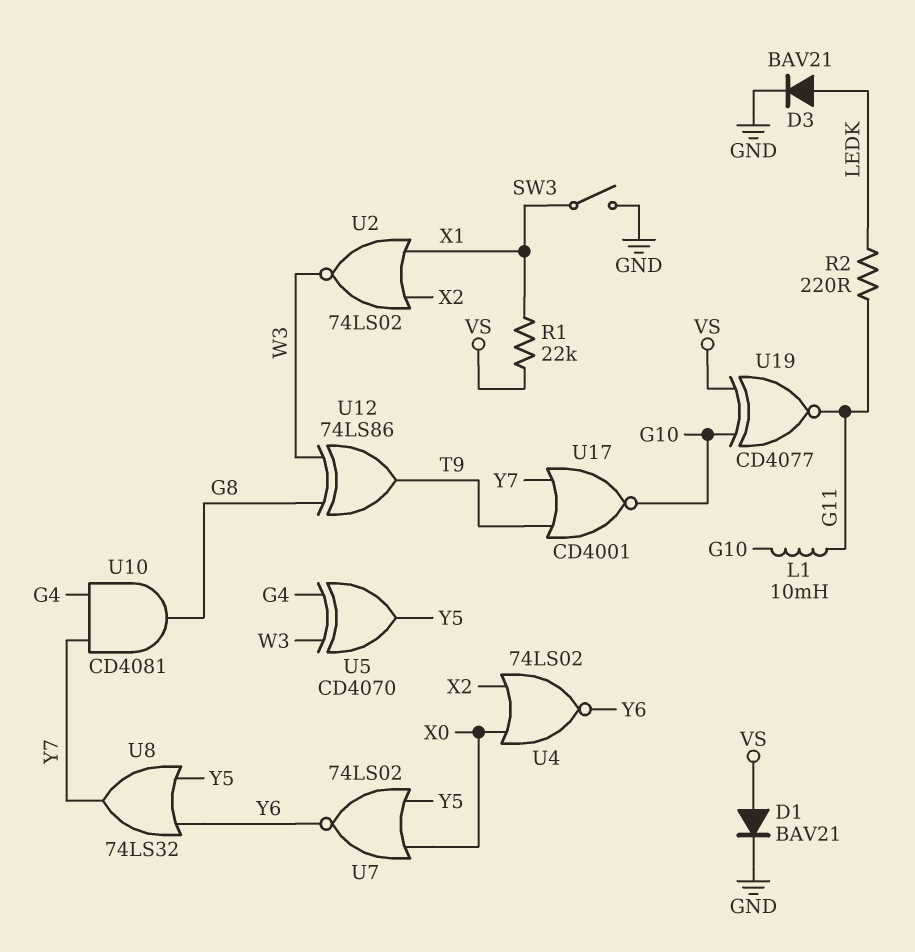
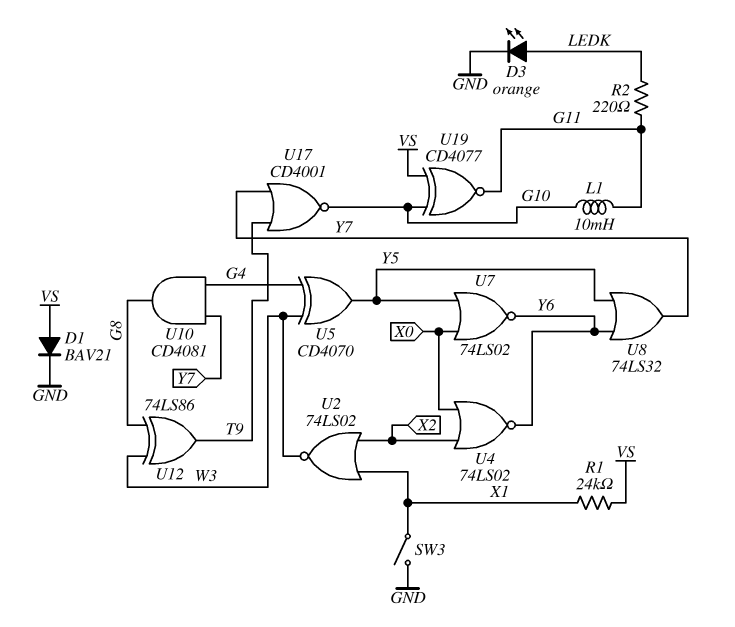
D3: diode BAV21 (A LEDK, K GND) -> LED orange (A LEDK, K GND)
R1: 22k (VS, X1) -> 24k (VS, X1)

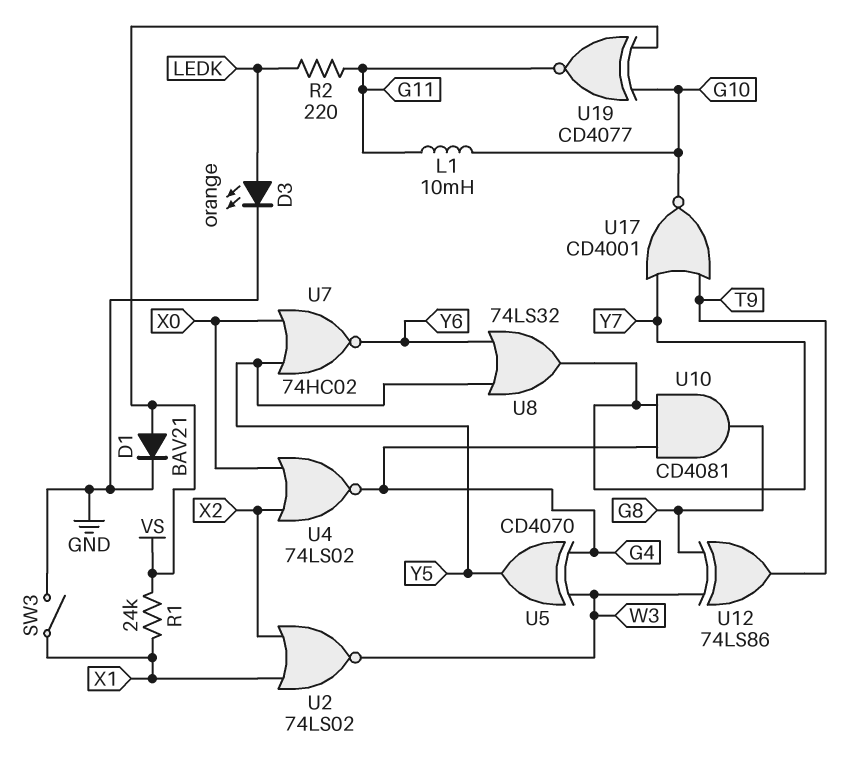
U4: NOR 74LS02 (in X0, in X2, out Y6) -> NOR 74LS02 (in X0, in X2, out G4)
U7: NOR 74LS02 (in X0, in Y5, out Y6) -> NOR 74HC02 (in X0, in Y5, out Y6)

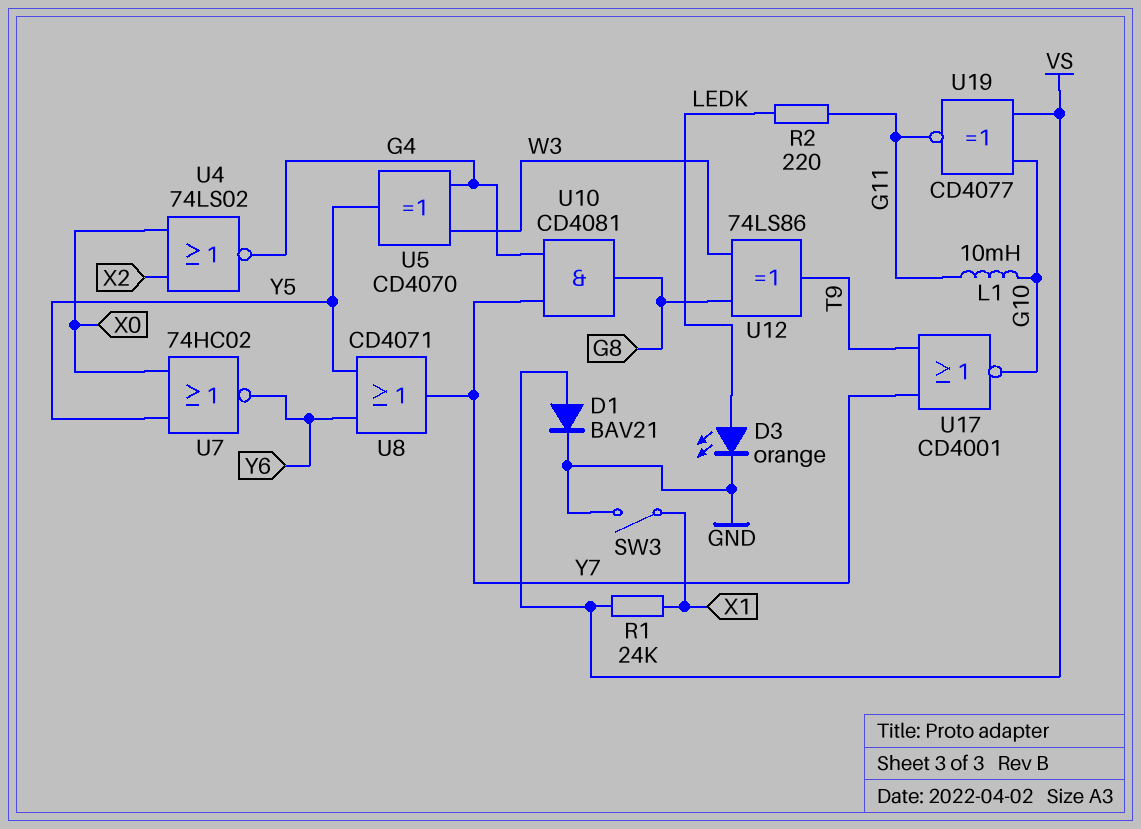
U2: NOR 74LS02 (in X1, in X2, out W3) -> none
U8: OR 74LS32 (in Y5, in Y6, out Y7) -> OR CD4071 (in Y5, in Y6, out Y7)

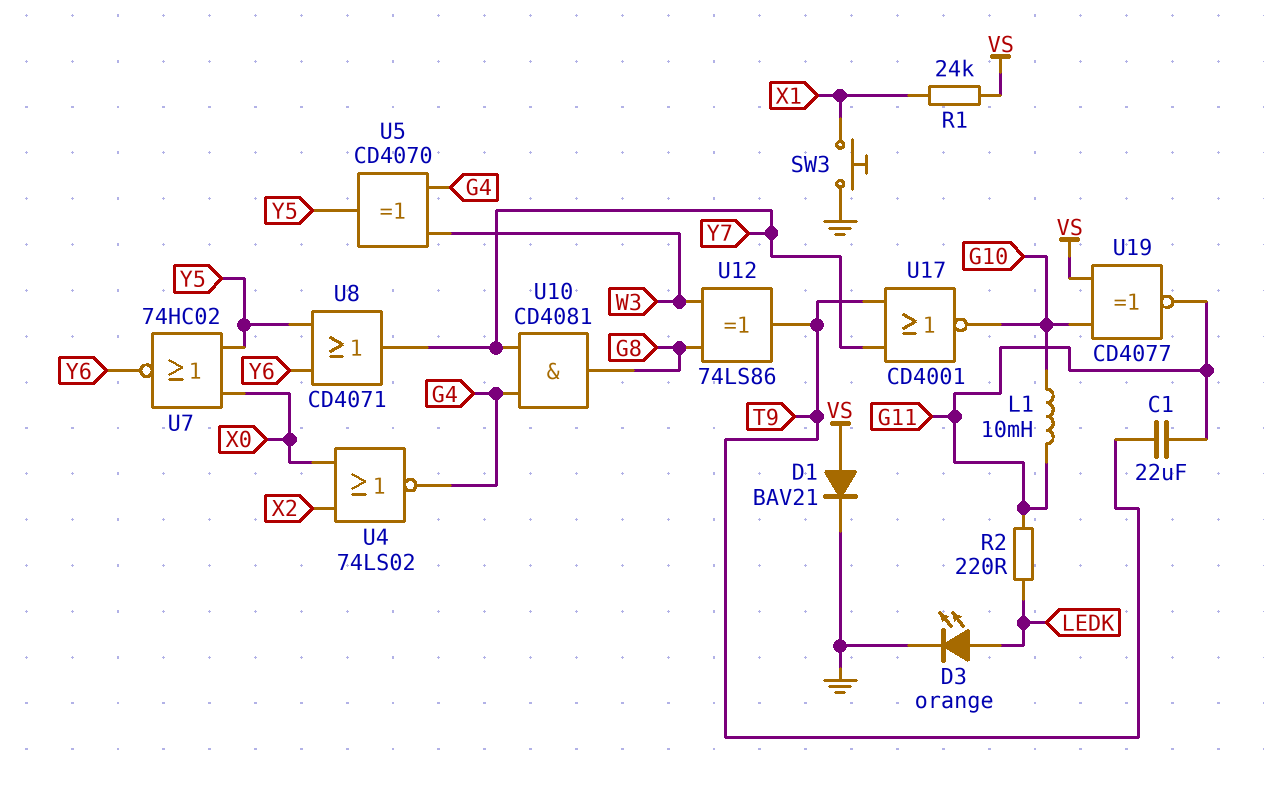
C1: none -> 22uF (G11, T9)
SW3: switch (GND, X1) -> button (GND, X1)

